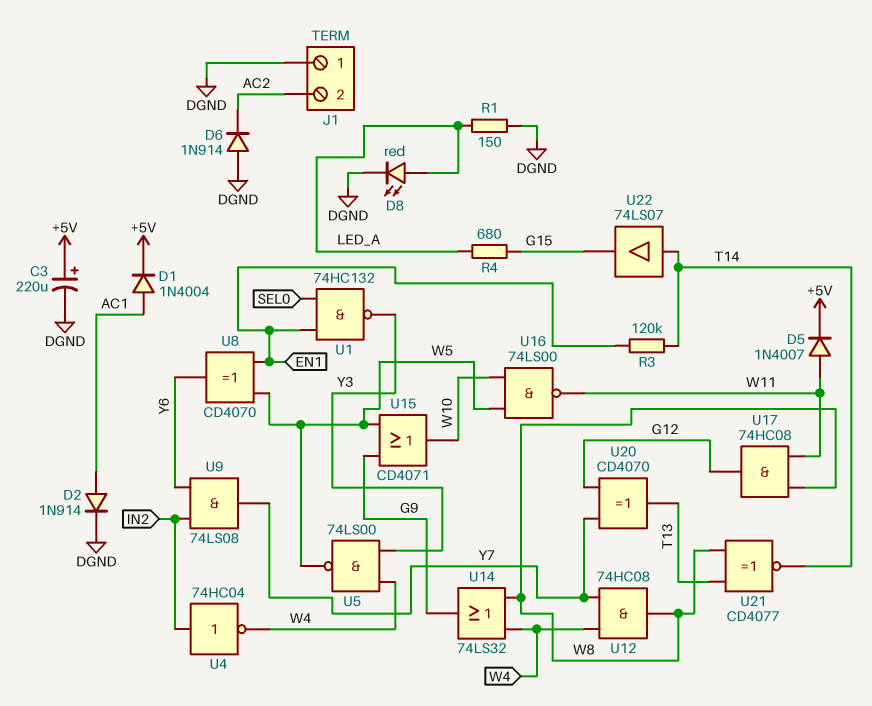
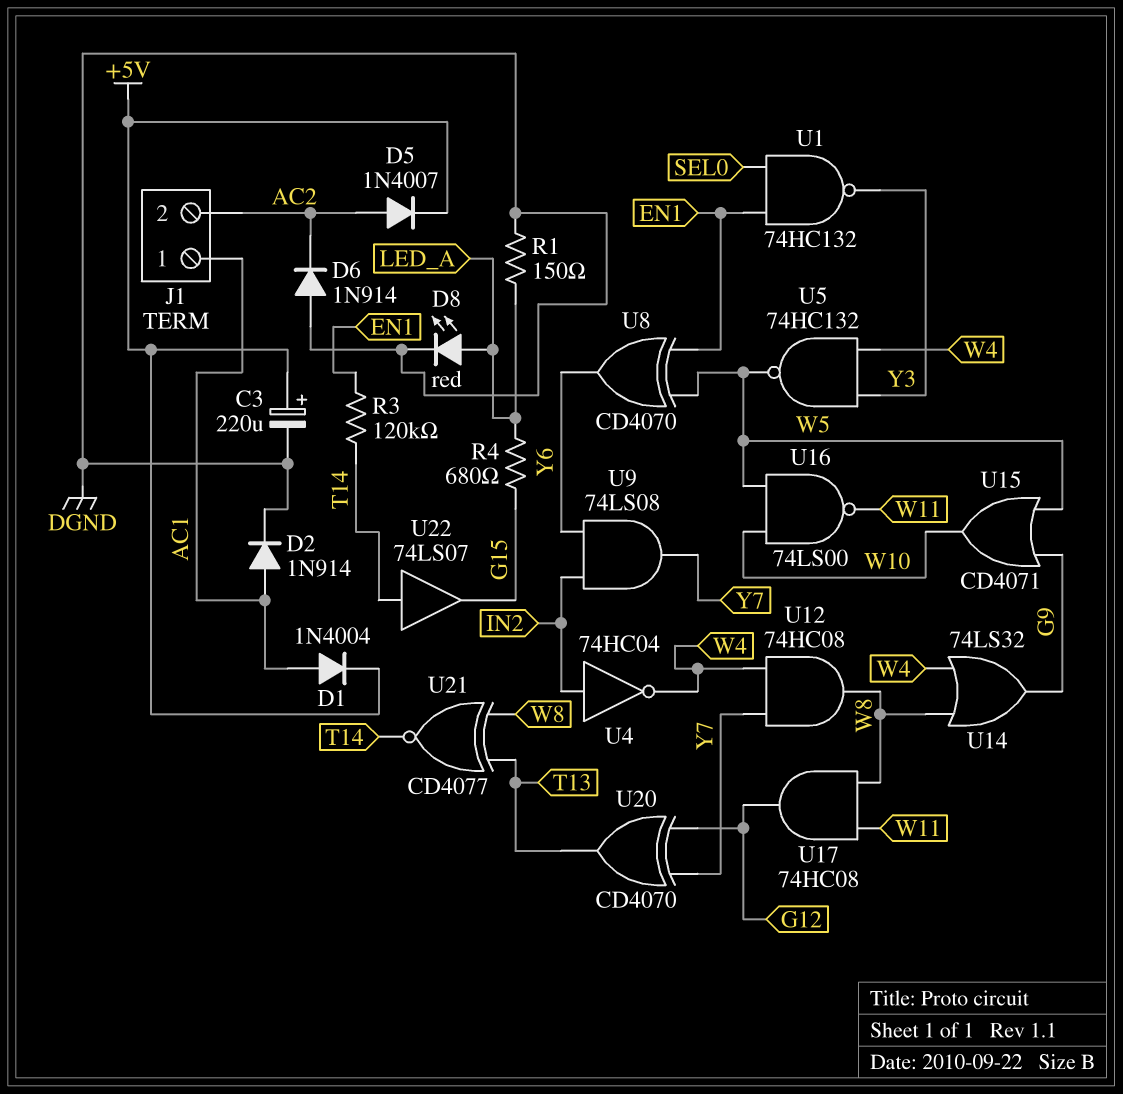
D5: diode 1N4007 (A W11, K +5V) -> diode 1N4007 (A AC2, K +5V)
J1 pin 1: DGND -> AC1
U5: NAND 74LS00 (in W4, in Y3, out W5) -> NAND 74HC132 (in W4, in Y3, out W5)

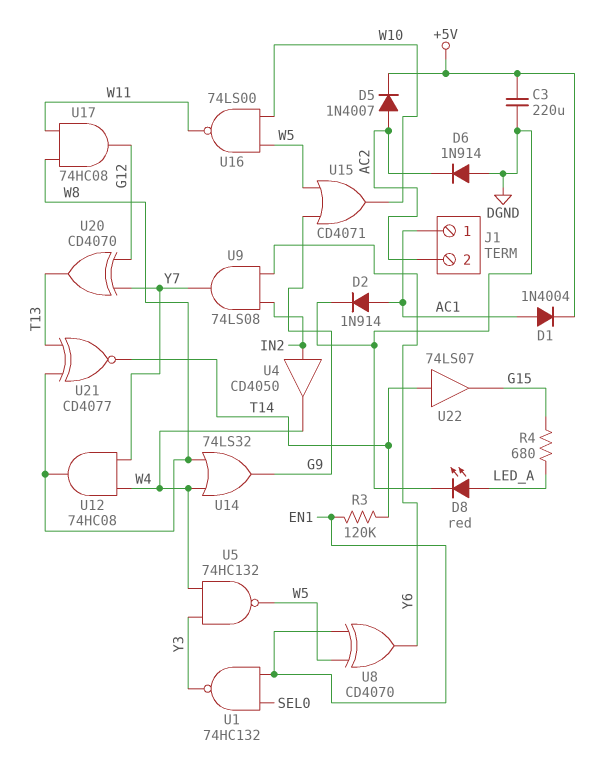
C3: 220uF (plus +5V, minus DGND) -> 220uF (+5V, DGND)
R1: 150 (DGND, LED_A) -> none
U4: NOT 74HC04 (in IN2, out W4) -> buffer CD4050 (in IN2, out W4)

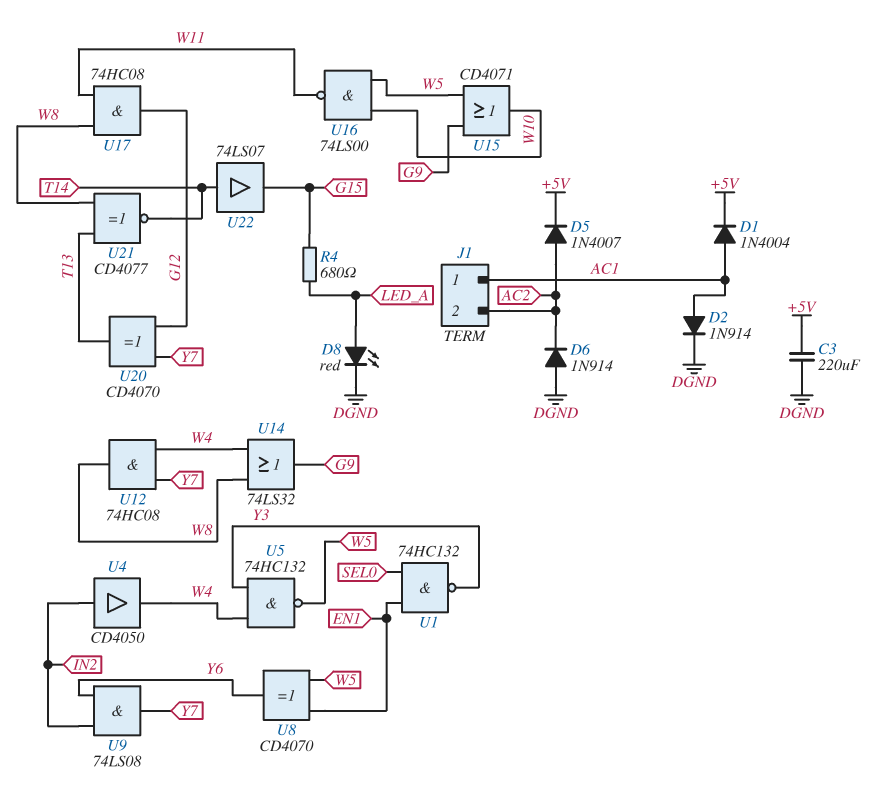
R3: 120k (EN1, T14) -> none

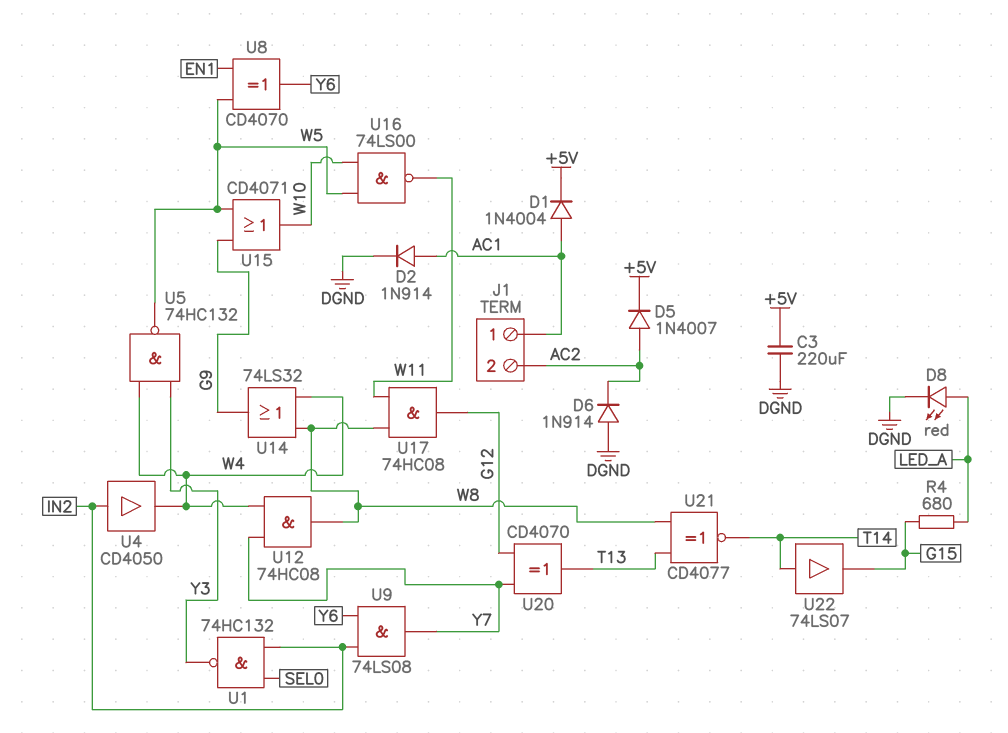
U1: NAND 74HC132 (in EN1, in SEL0, out Y3) -> NAND 74HC132 (in IN2, in SEL0, out Y3)

